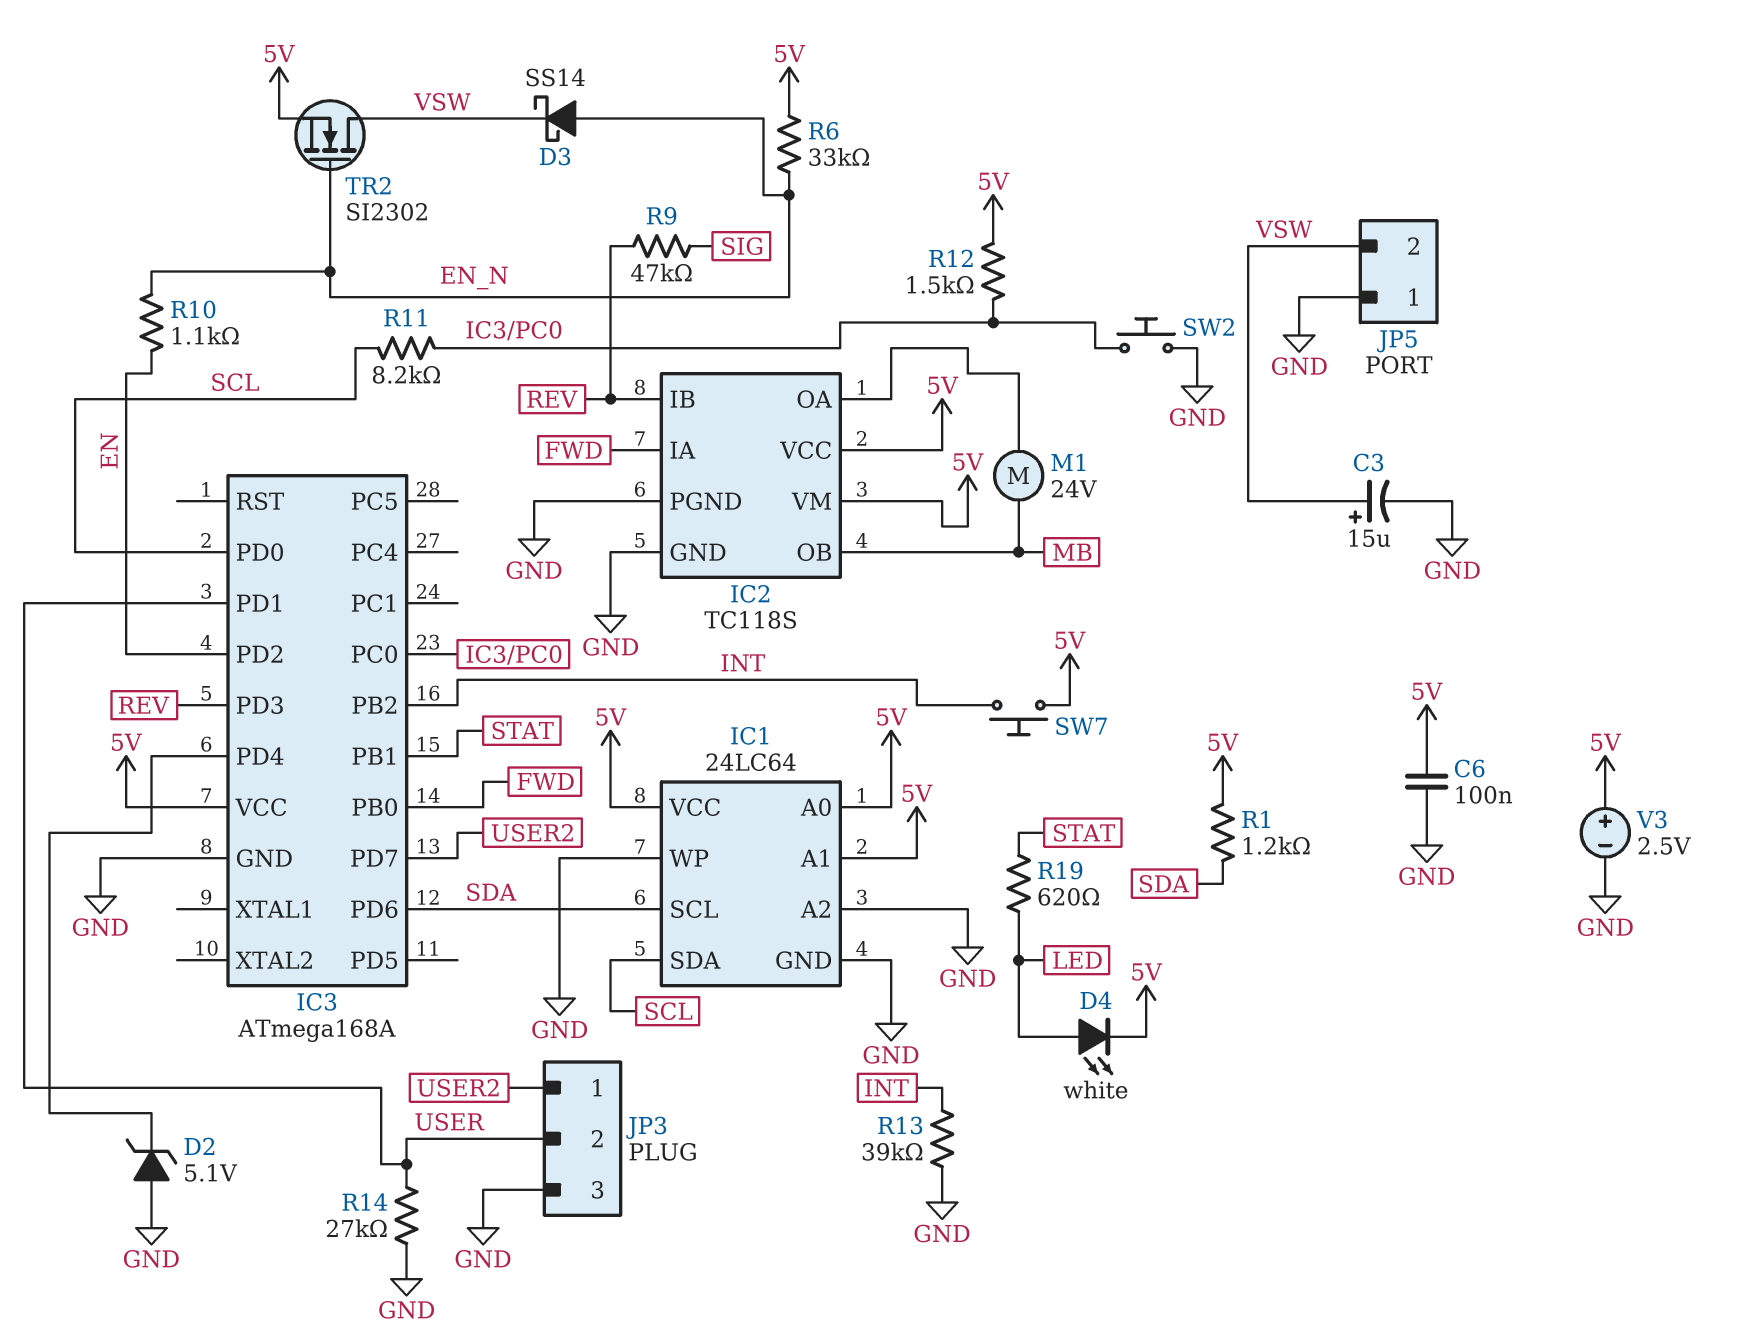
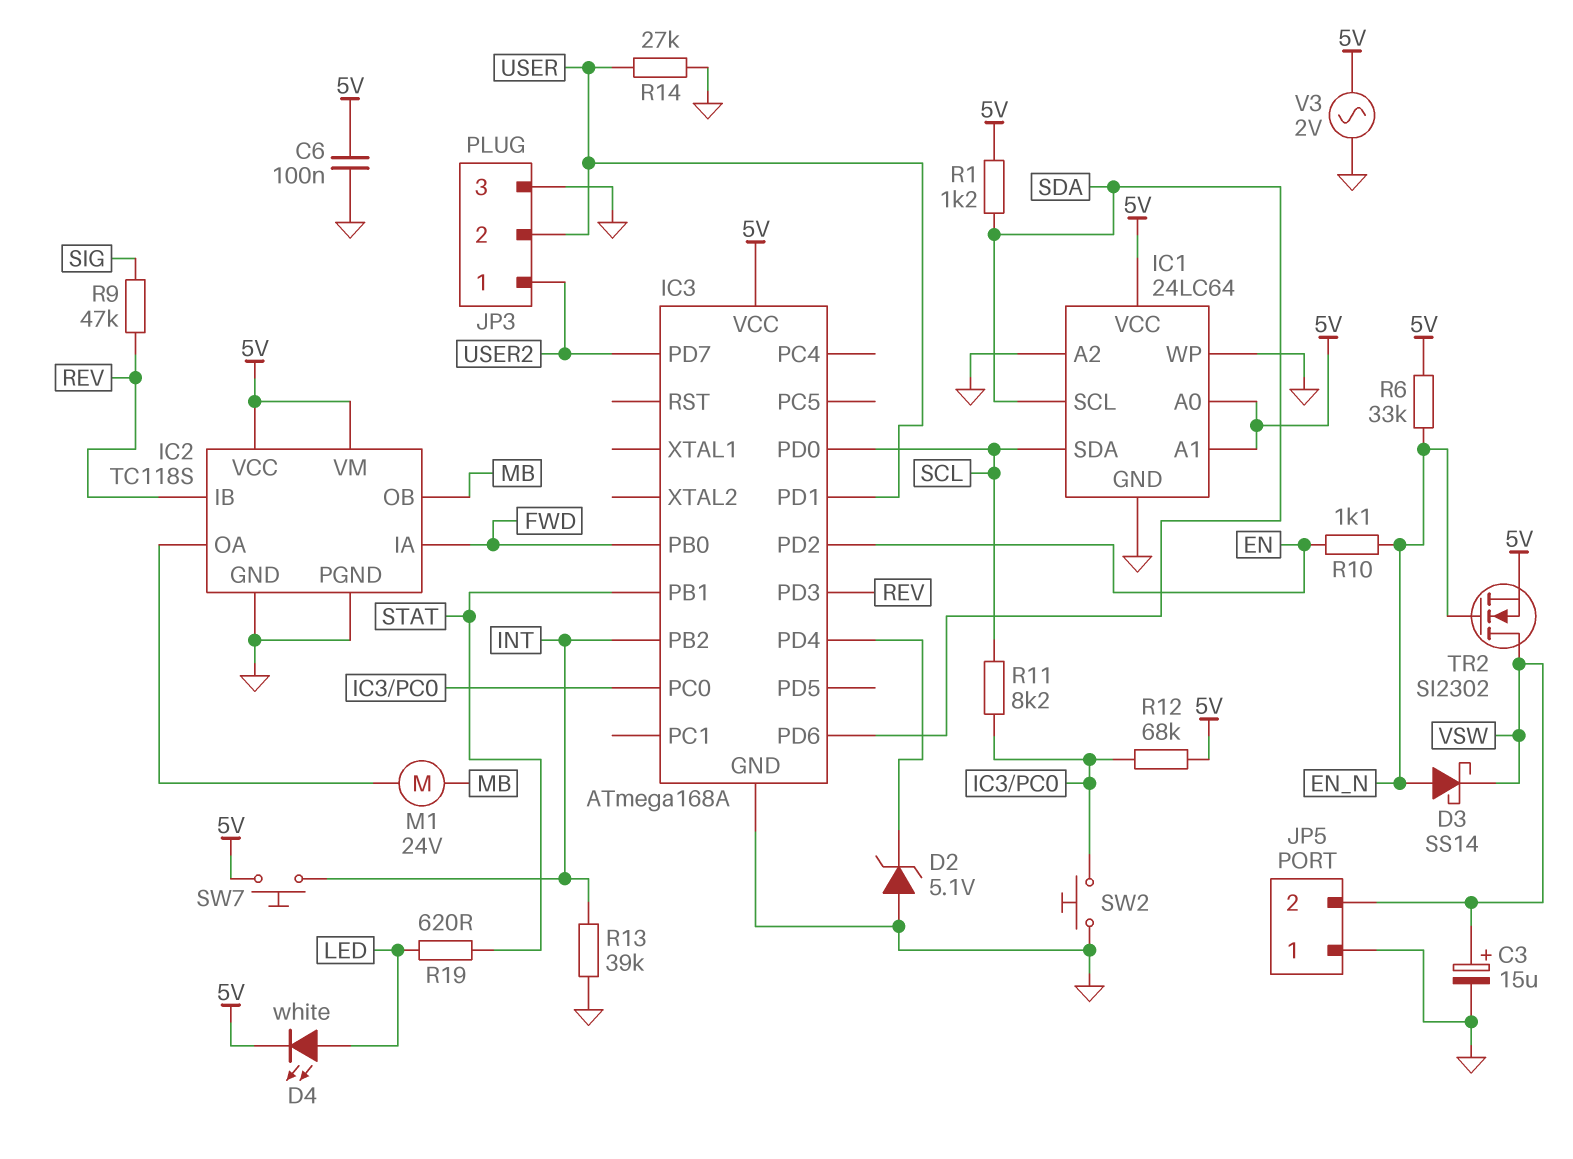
R12: 1.5k (5V, IC3/PC0) -> 68k (5V, IC3/PC0)
V3: 2.5V (plus 5V, minus GND) -> AC 2V (5V, GND)

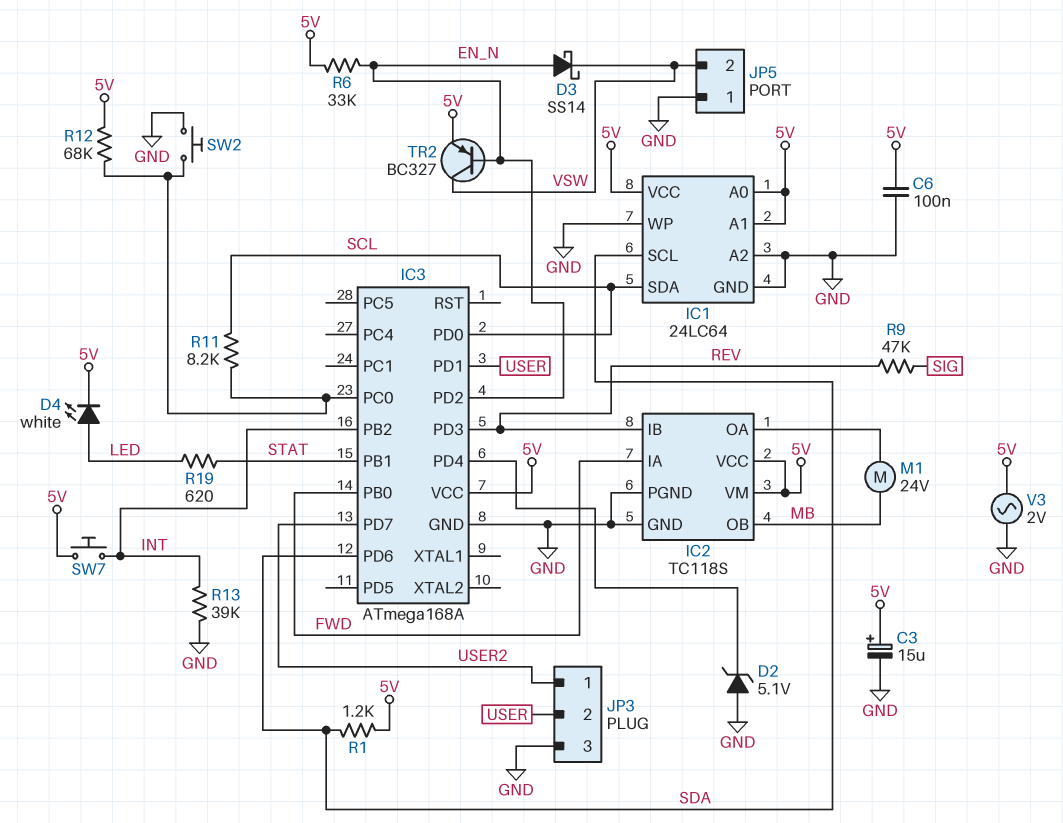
C3: 15uF (plus VSW, minus GND) -> 15uF (plus 5V, minus GND)
IC3 pin PD2: EN -> EN_N
R10: 1.1k (EN, EN_N) -> none
R14: 27k (GND, USER) -> none
TR2: NMOS SI2302 (G EN_N, D VSW, S 5V) -> PNP BC327 (B EN_N, C VSW, E 5V)

